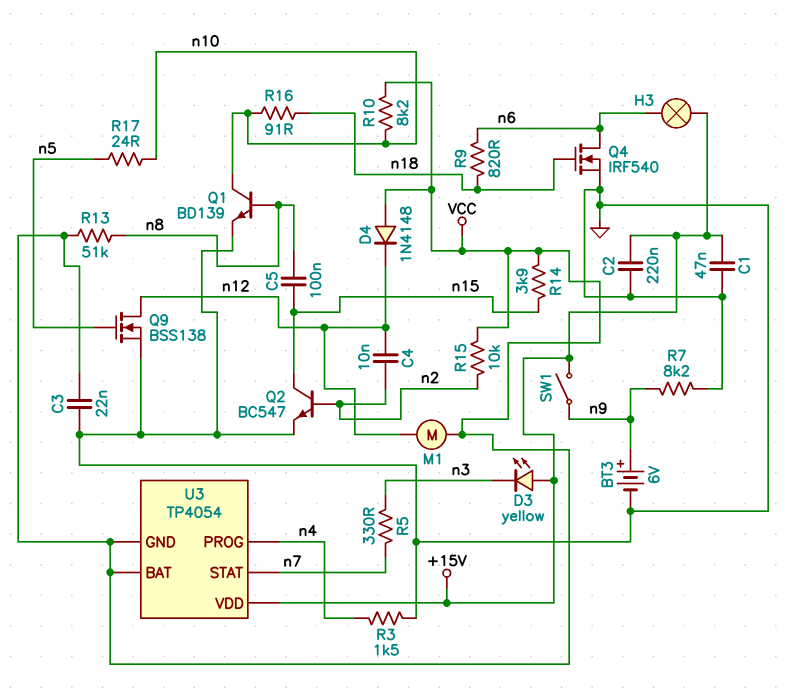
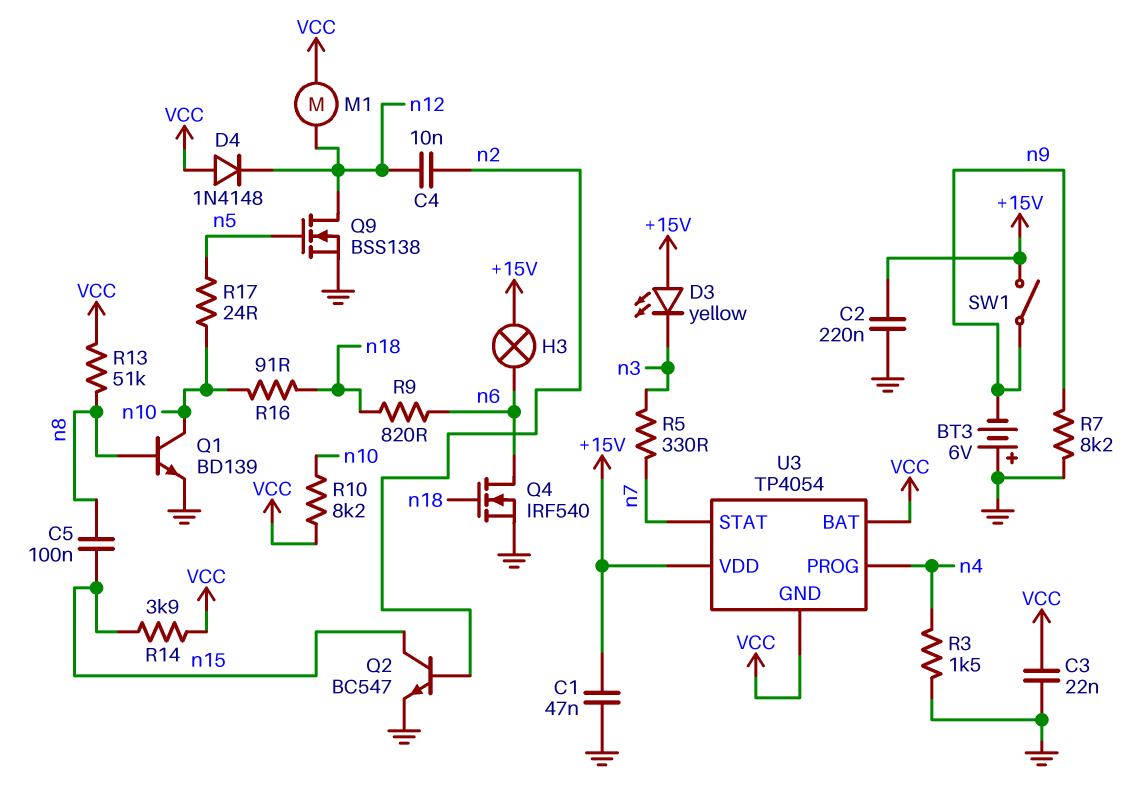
BT3: 6V (plus n9, minus GND) -> 6V (plus GND, minus n9)
R15: 10k (VCC, n2) -> none

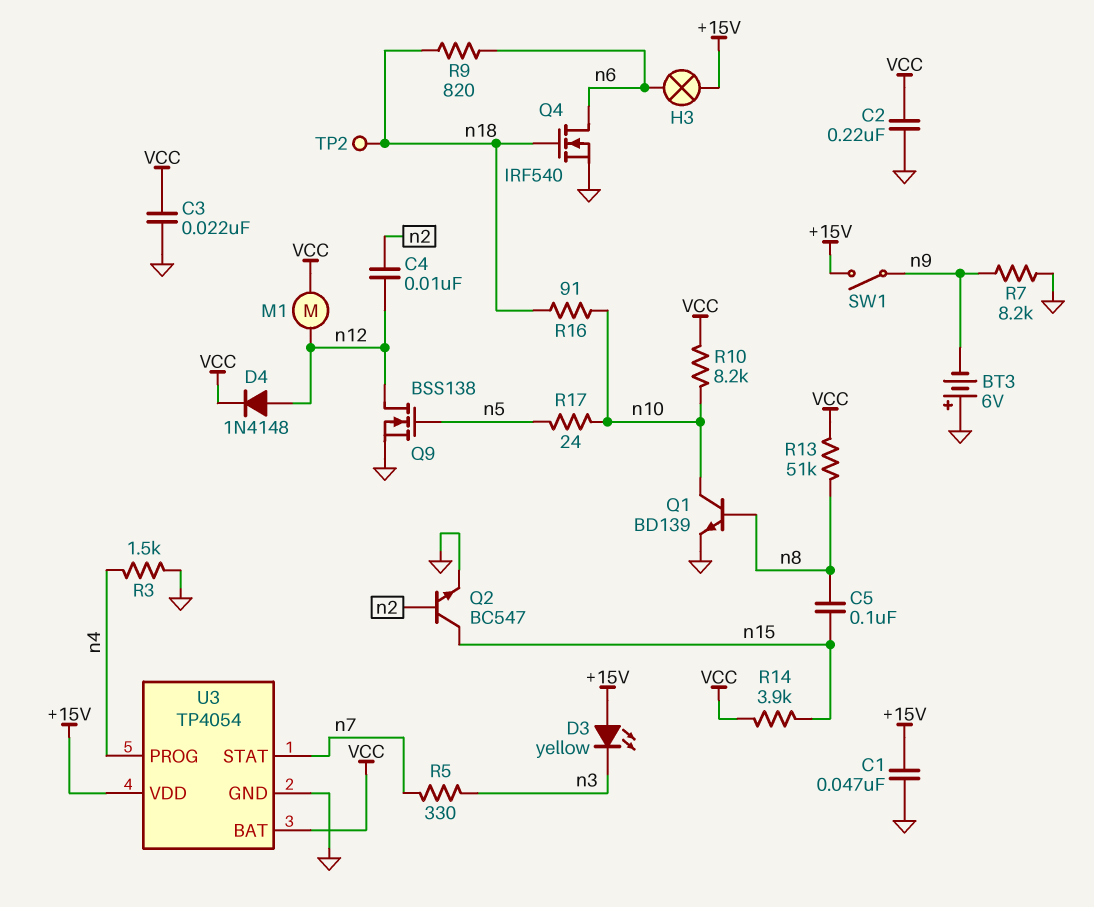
C2: 220nF (+15V, GND) -> 220nF (GND, VCC)
D4: diode 1N4148 (A VCC, K n12) -> diode 1N4148 (A n12, K VCC)
TP2: none -> test point (n18)
U3 pin GND: VCC -> GND

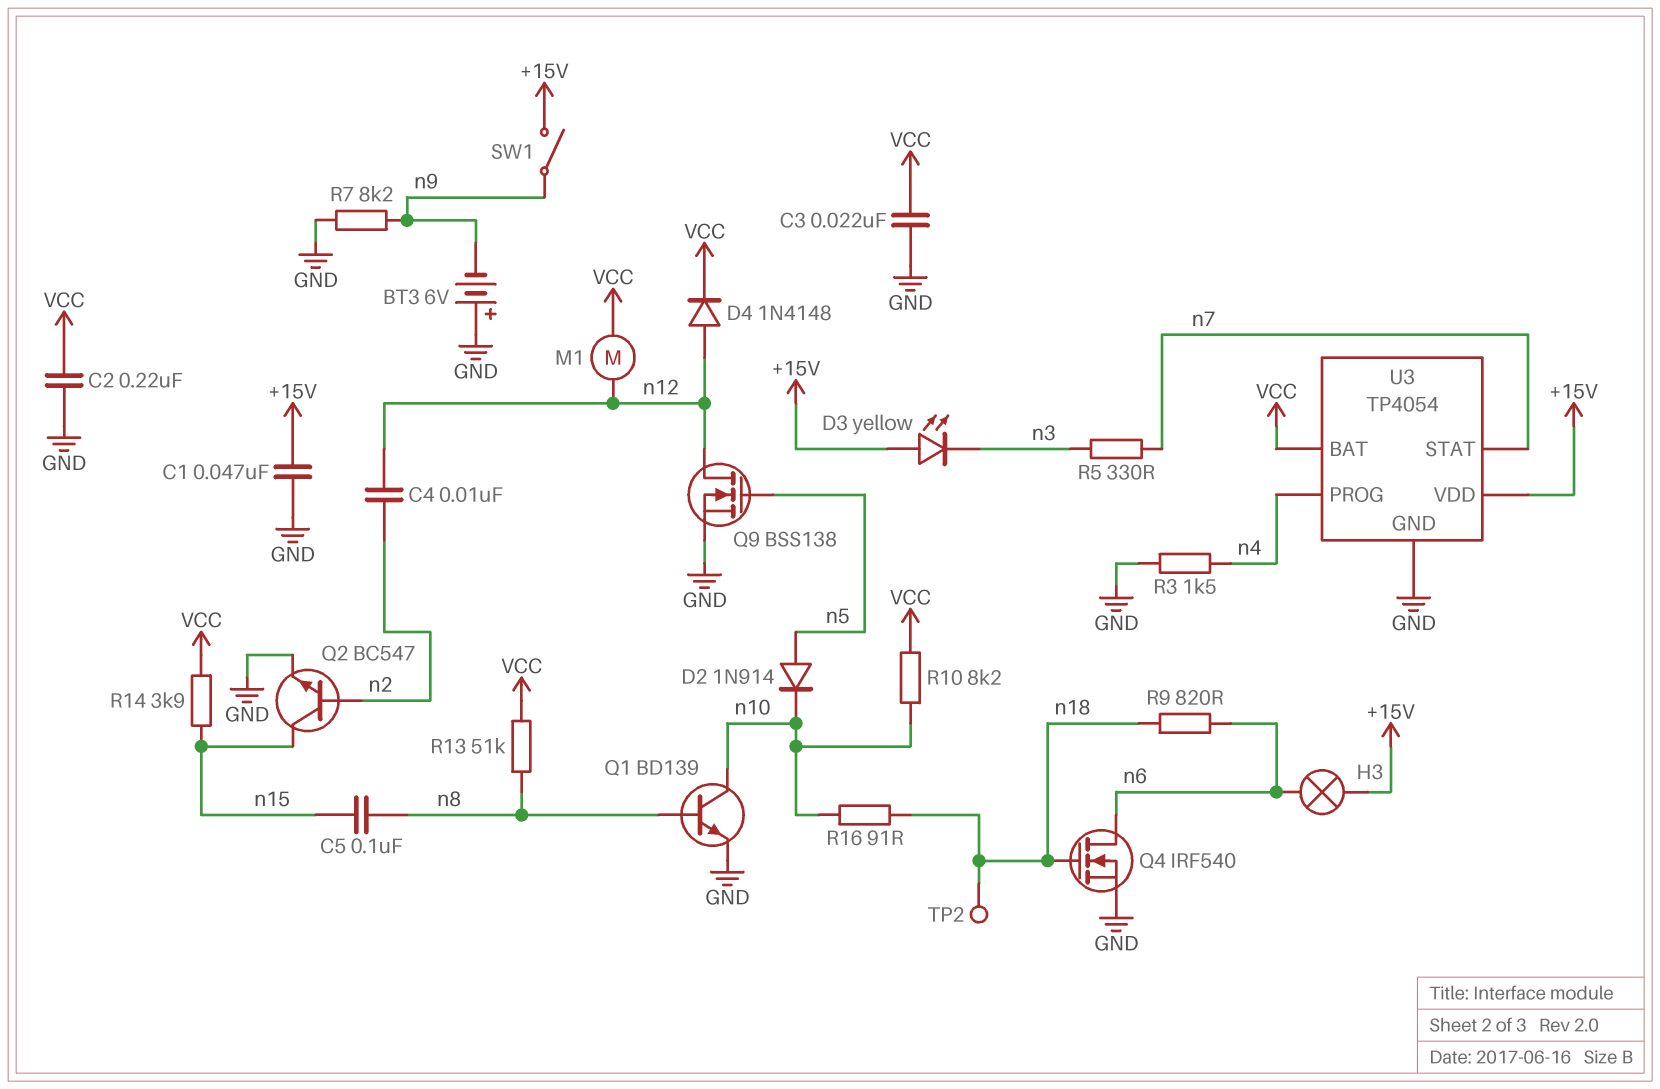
D2: none -> diode 1N914 (A n5, K n10)
R17: 24 (n5, n10) -> none

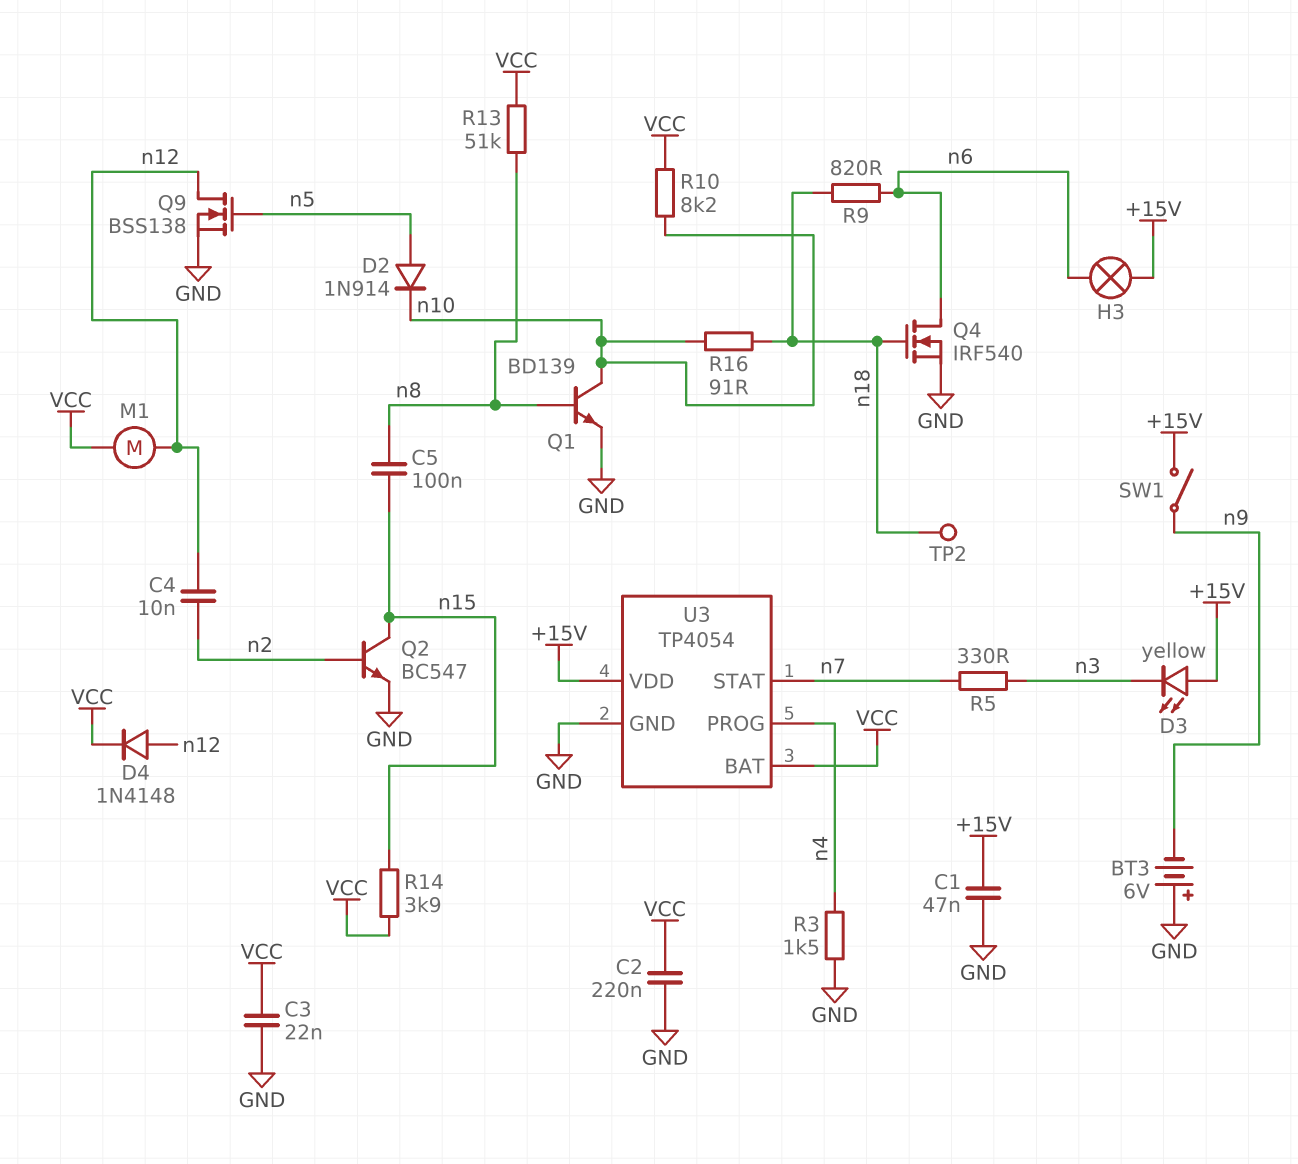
R7: 8.2k (GND, n9) -> none

